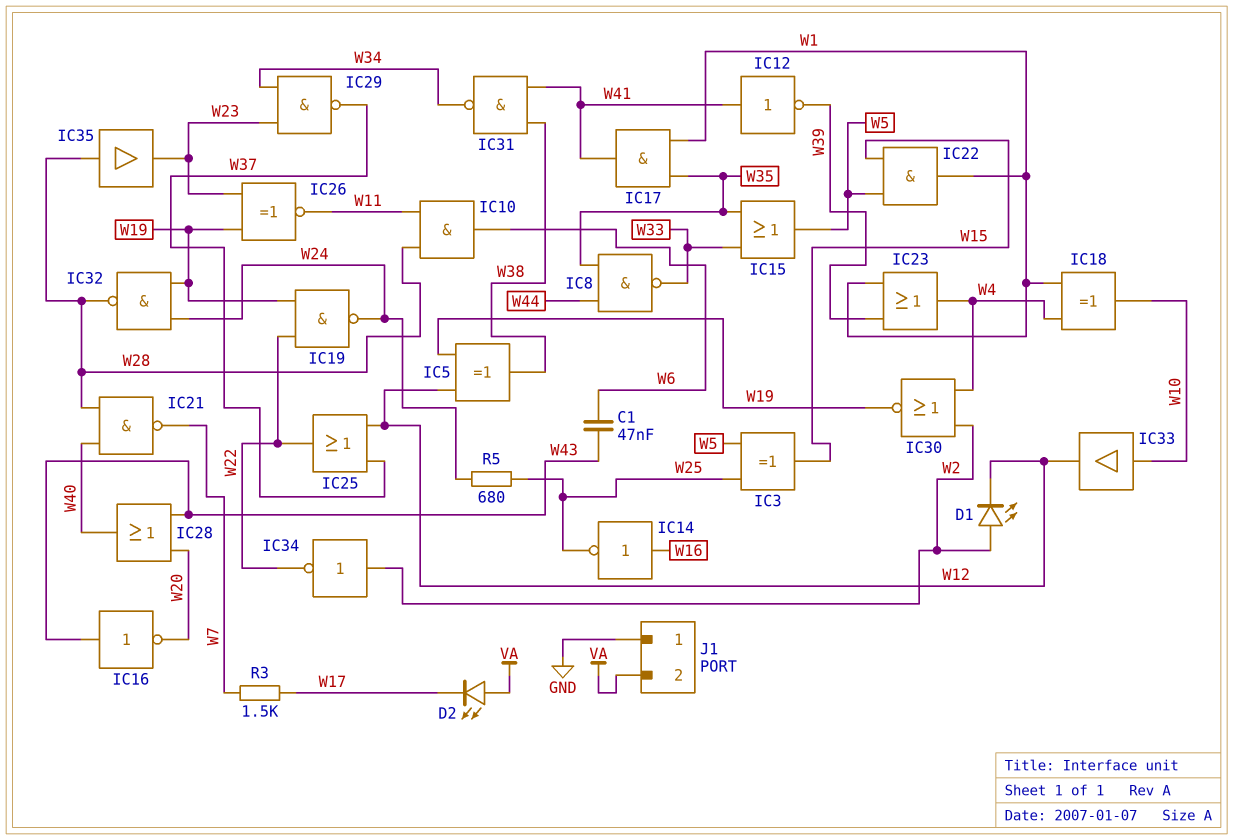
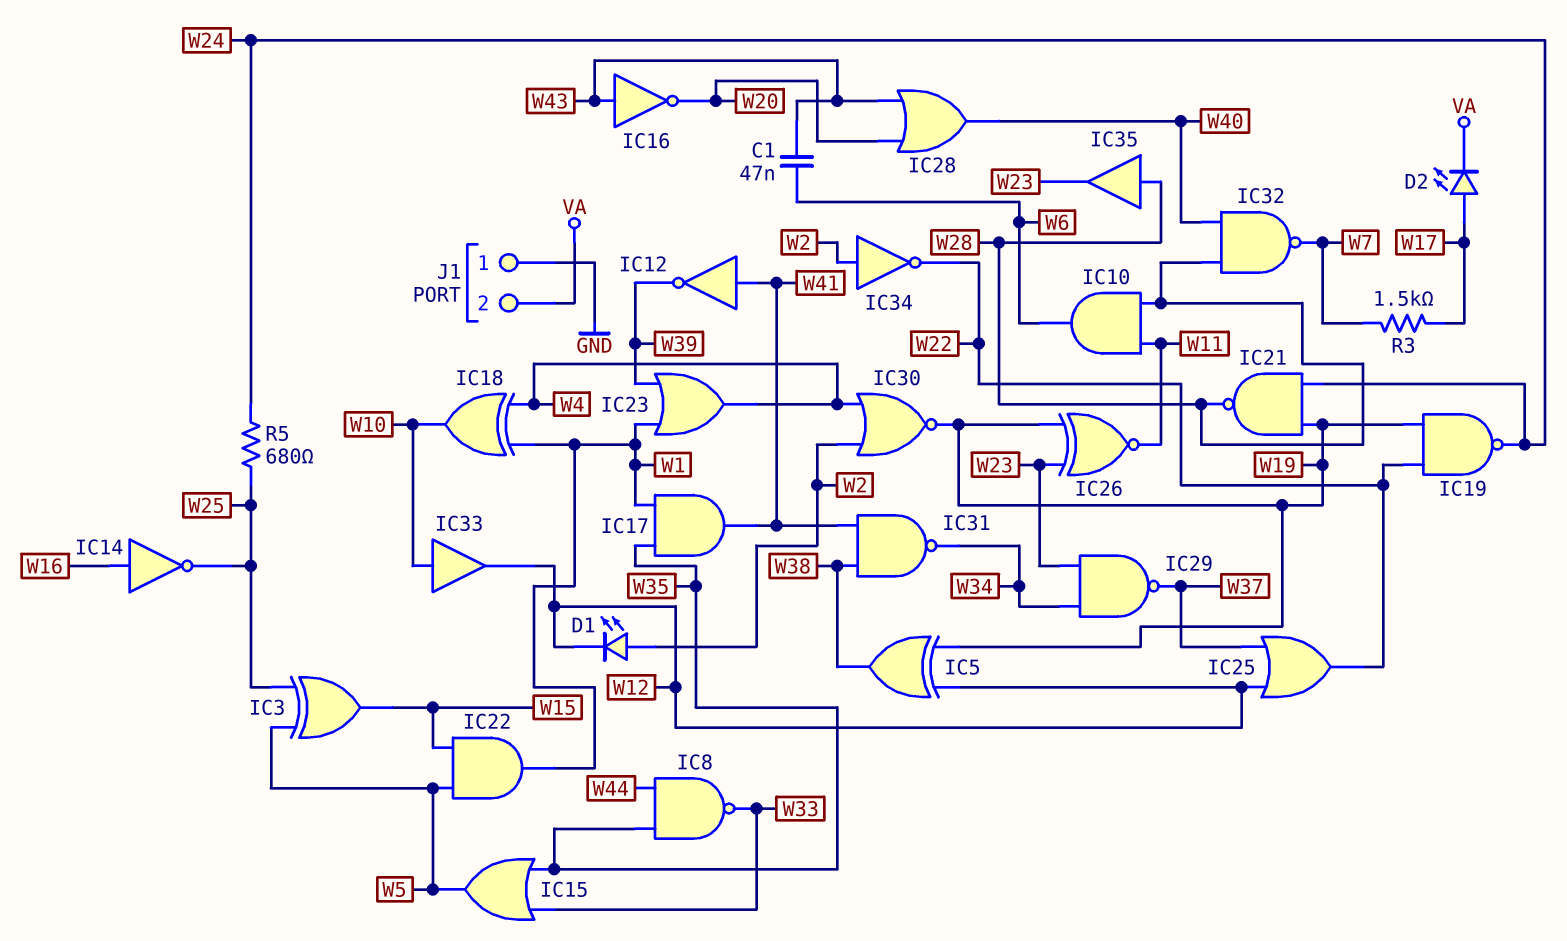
D2: LED (A VA, K W17) -> LED (A W17, K VA)
IC21: NAND (in W28, in W40, out W7) -> NAND (in W19, in W24, out W28)
IC32: NAND (in W19, in W24, out W28) -> NAND (in W28, in W40, out W7)

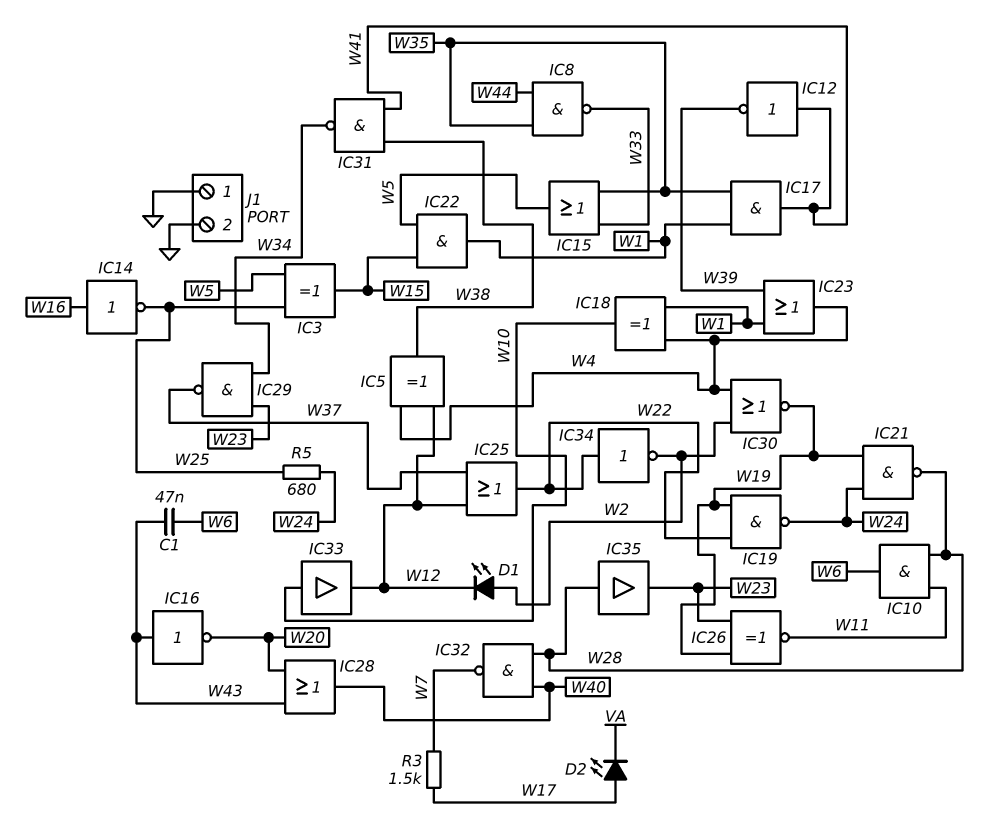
IC5: XOR (in W12, in W19, out W38) -> XOR (in W4, in W12, out W38)
IC34: NOT (in W2, out W22) -> NOT (in W22, out W2)
J1 pin 2: VA -> GND

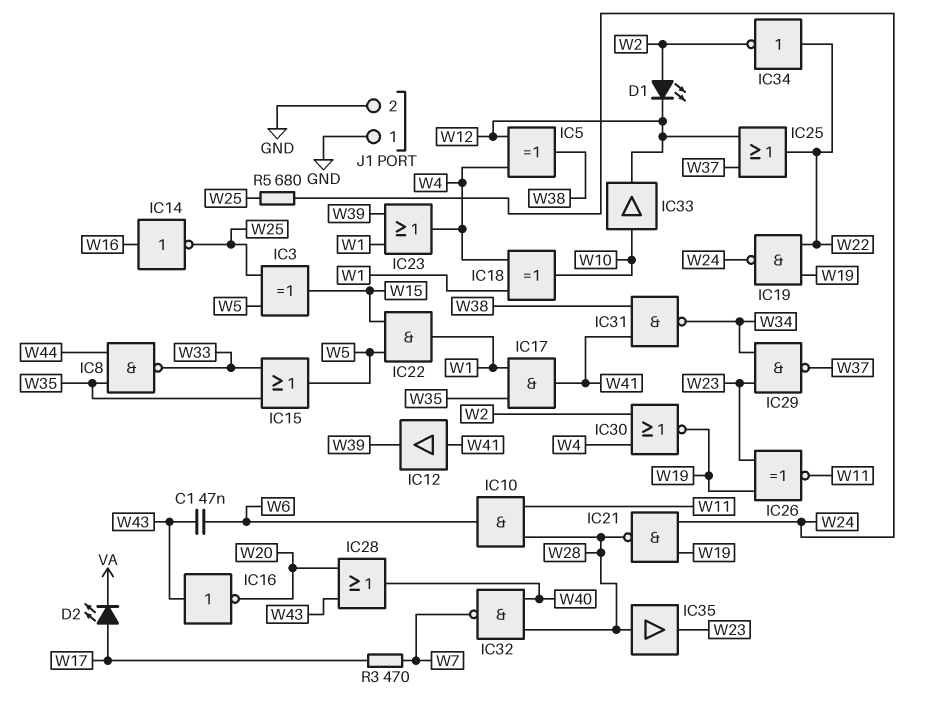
IC12: NOT (in W41, out W39) -> buffer (in W41, out W39)
R3: 1.5k (W7, W17) -> 470 (W7, W17)

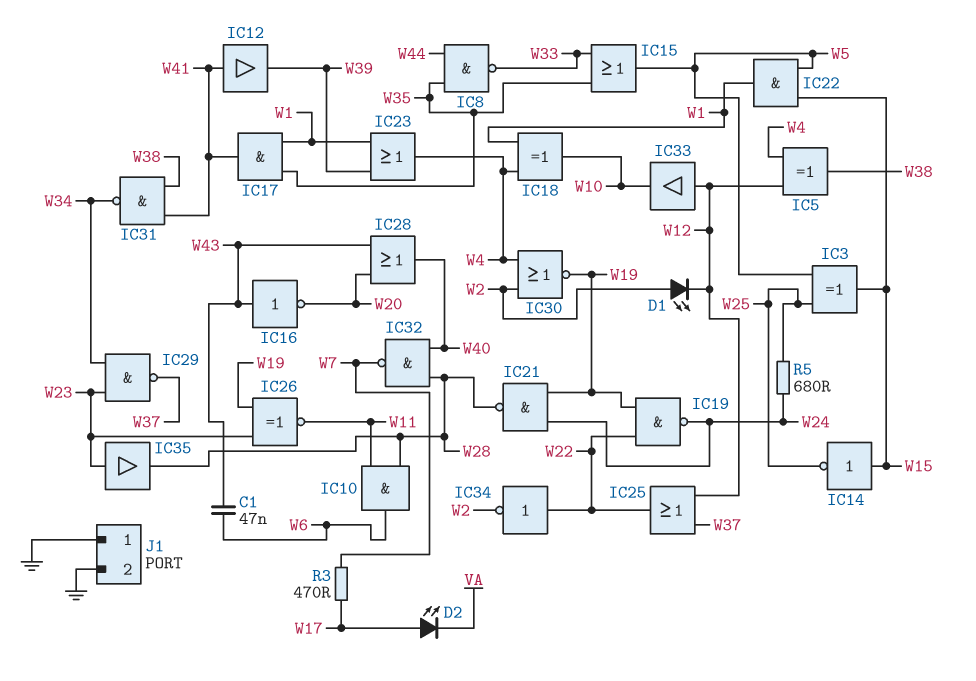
IC14: NOT (in W16, out W25) -> NOT (in W15, out W25)
IC33: buffer (in W10, out W12) -> buffer (in W12, out W10)
IC35: buffer (in W28, out W23) -> buffer (in W23, out W28)

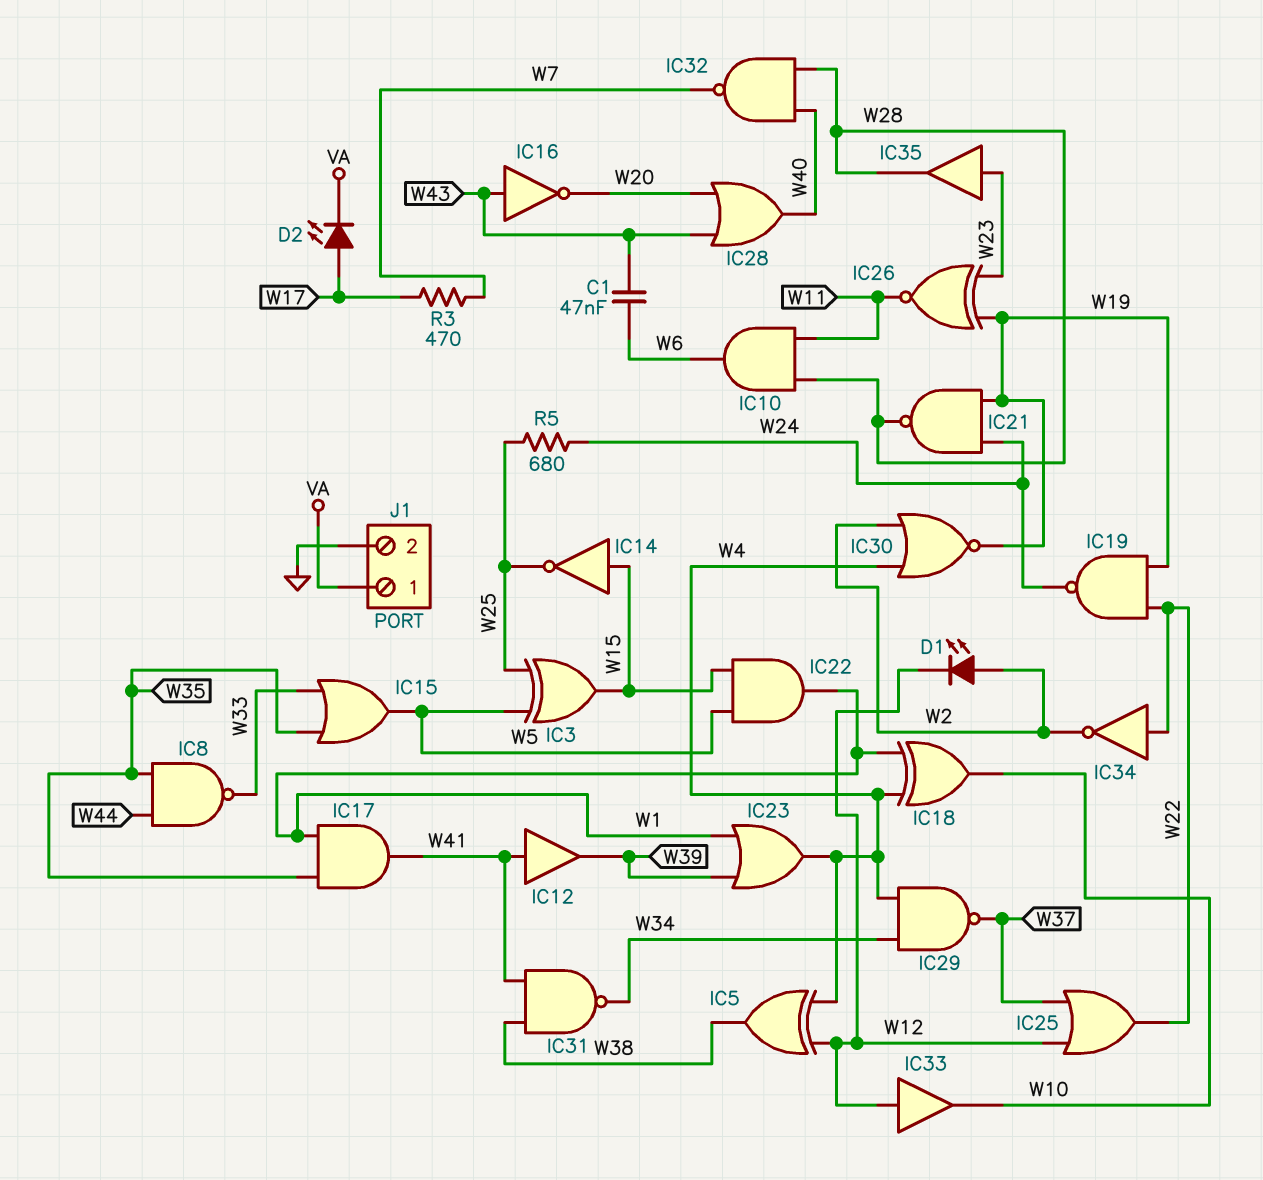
IC29: NAND (in W23, in W34, out W37) -> NAND (in W4, in W34, out W37)
J1 pin 1: GND -> VA

